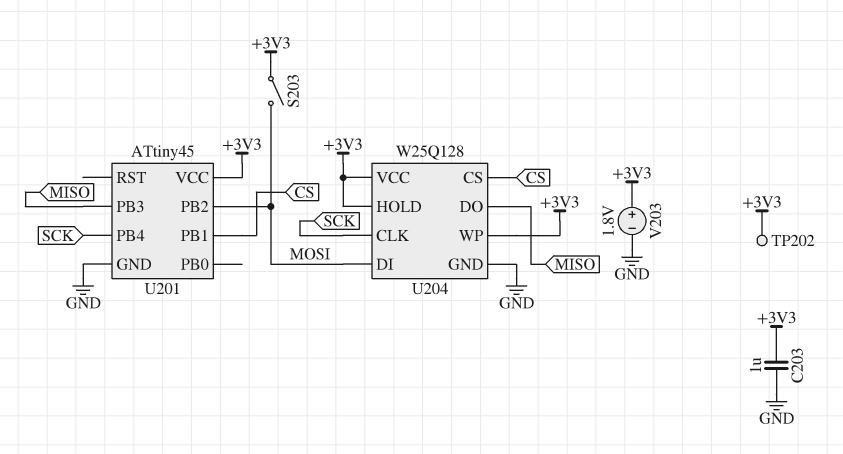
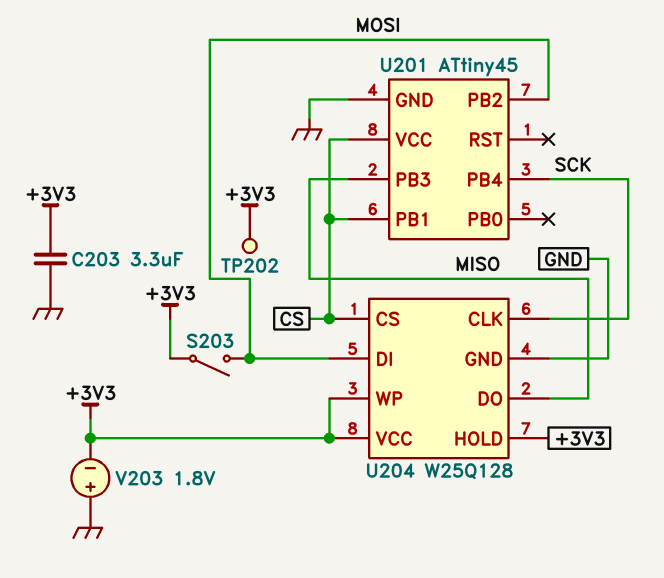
C203: 1uF (+3V3, GND) -> 3.3uF (+3V3, GND)
U201 pin VCC: +3V3 -> CS
V203: 1.8V (plus +3V3, minus GND) -> 1.8V (plus GND, minus +3V3)

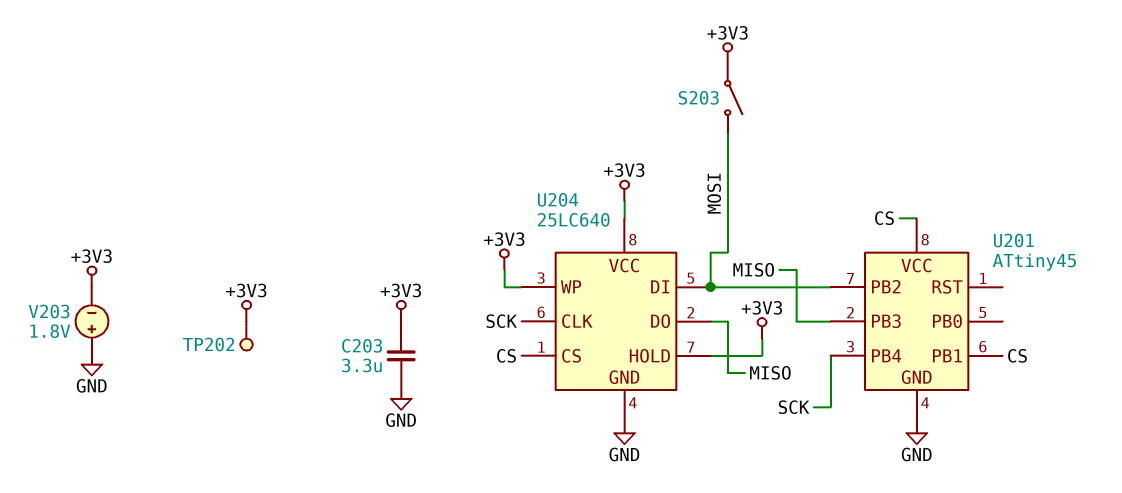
U204: W25Q128 -> 25LC640

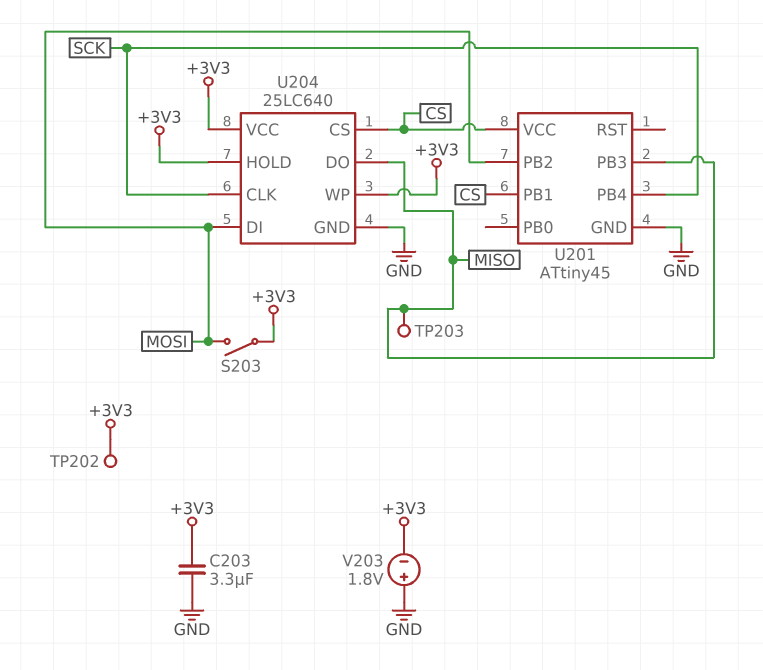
TP203: none -> test point (MISO)

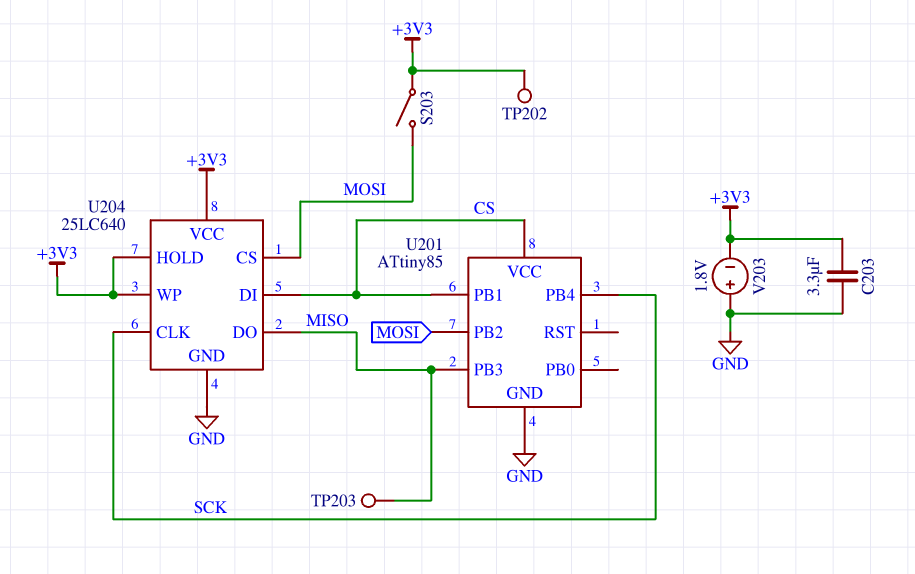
U201: ATtiny45 -> ATtiny85
U204 pin CS: CS -> MOSI
U204 pin DI: MOSI -> CS

